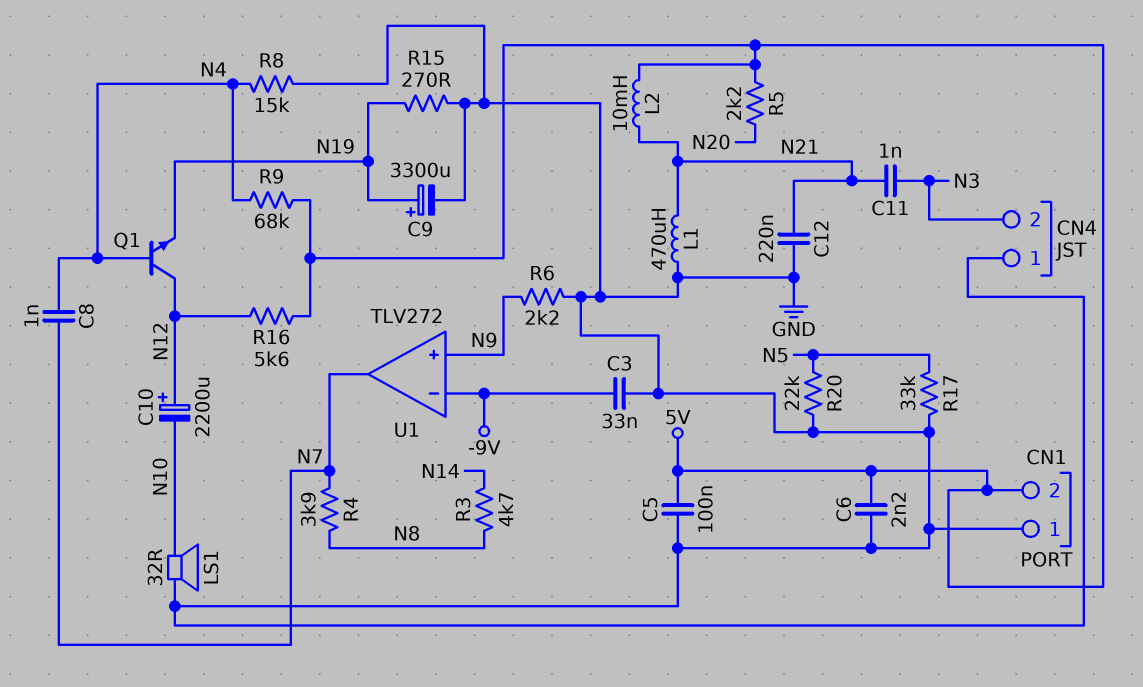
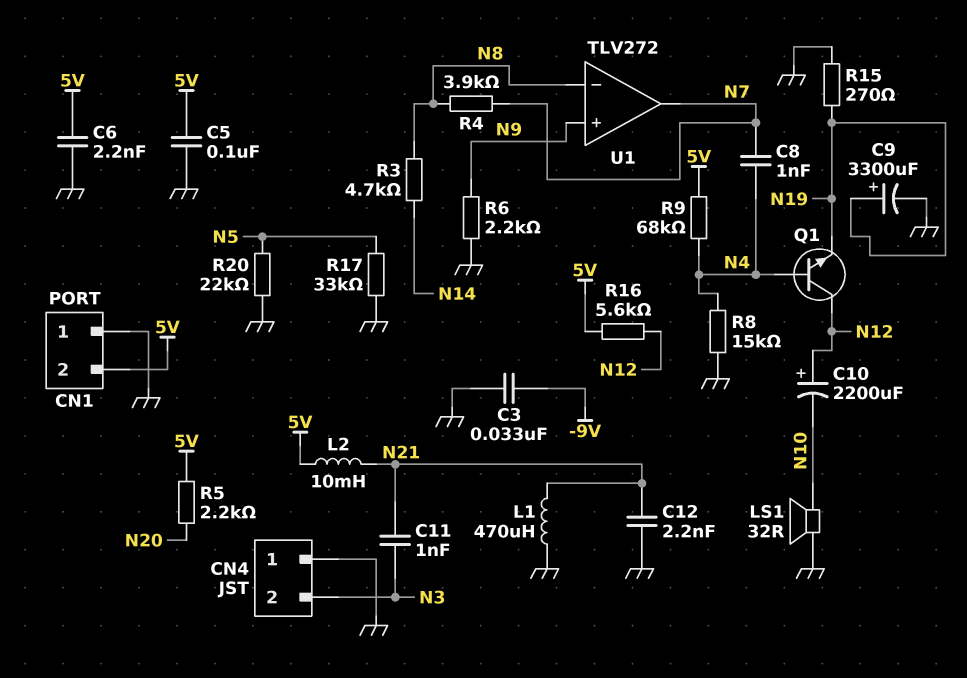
C12: 220nF (GND, N21) -> 2.2nF (GND, N21)
U1 pin in-: -9V -> N8

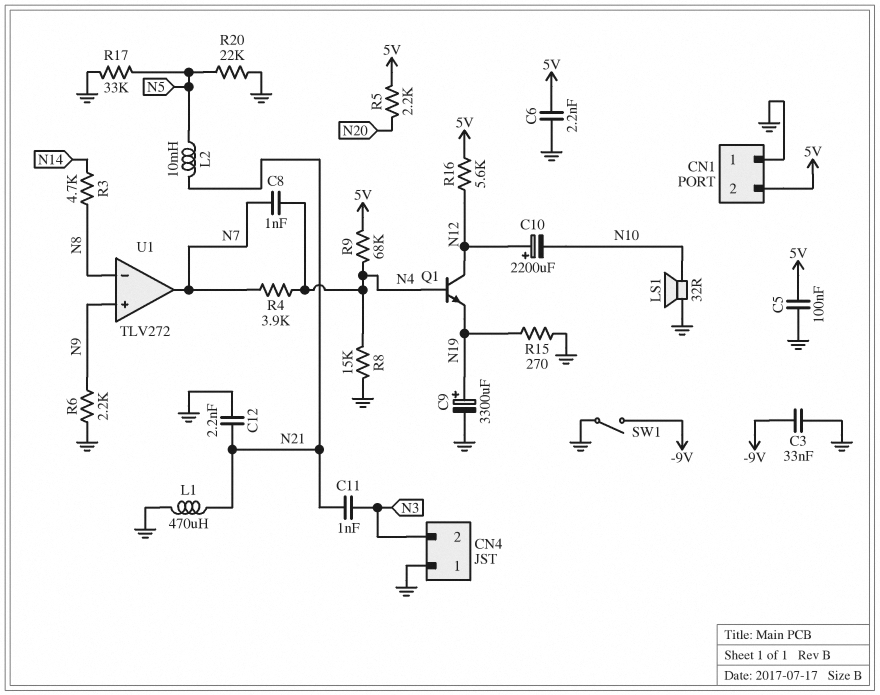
L2: 10mH (5V, N21) -> 10mH (N5, N21)
R4: 3.9k (N7, N8) -> 3.9k (N4, N7)
SW1: none -> switch (-9V, GND)

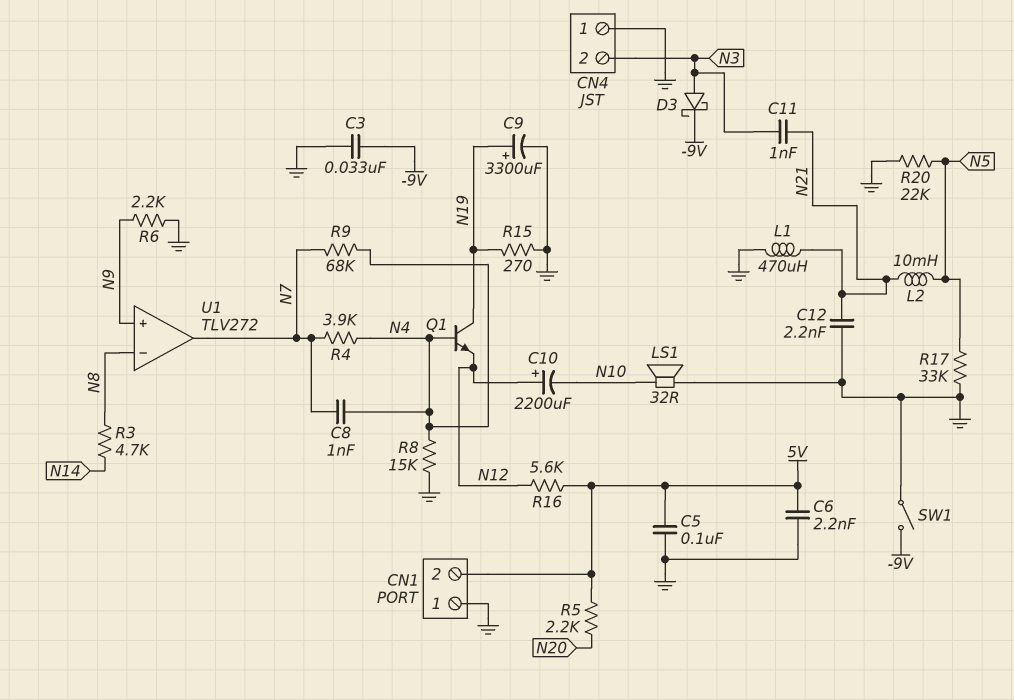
D3: none -> schottky (A N3, K -9V)
Q1: NPN (B N4, C N12, E N19) -> NPN (B N4, C N19, E N12)
R9: 68k (5V, N4) -> 68k (N4, N7)

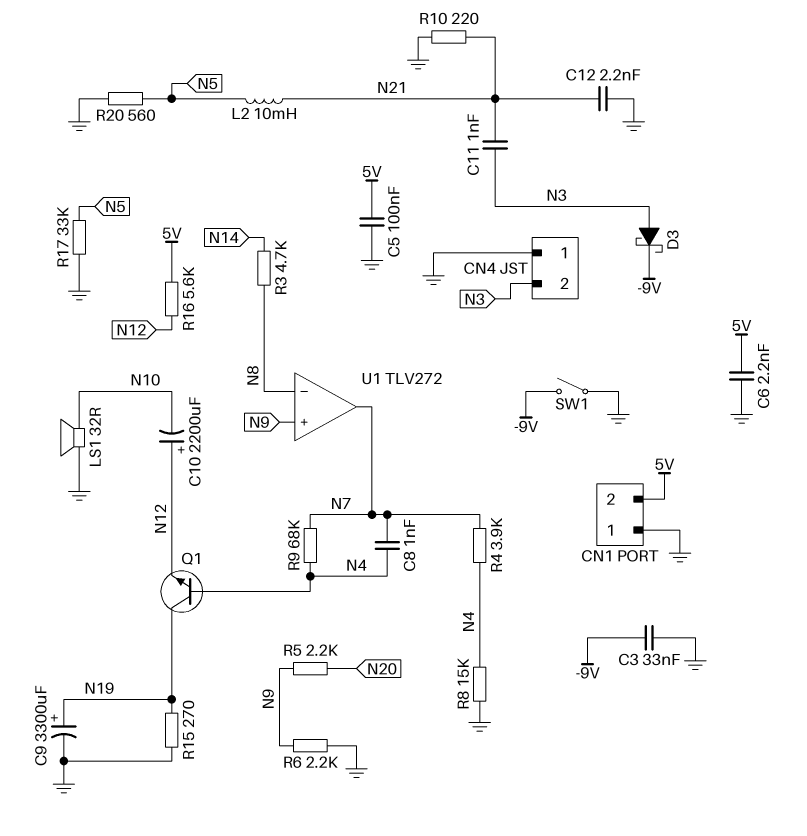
L1: 470uH (GND, N21) -> none
R5: 2.2k (5V, N20) -> 2.2k (N9, N20)
R10: none -> 220 (GND, N21)
R20: 22k (GND, N5) -> 560 (GND, N5)

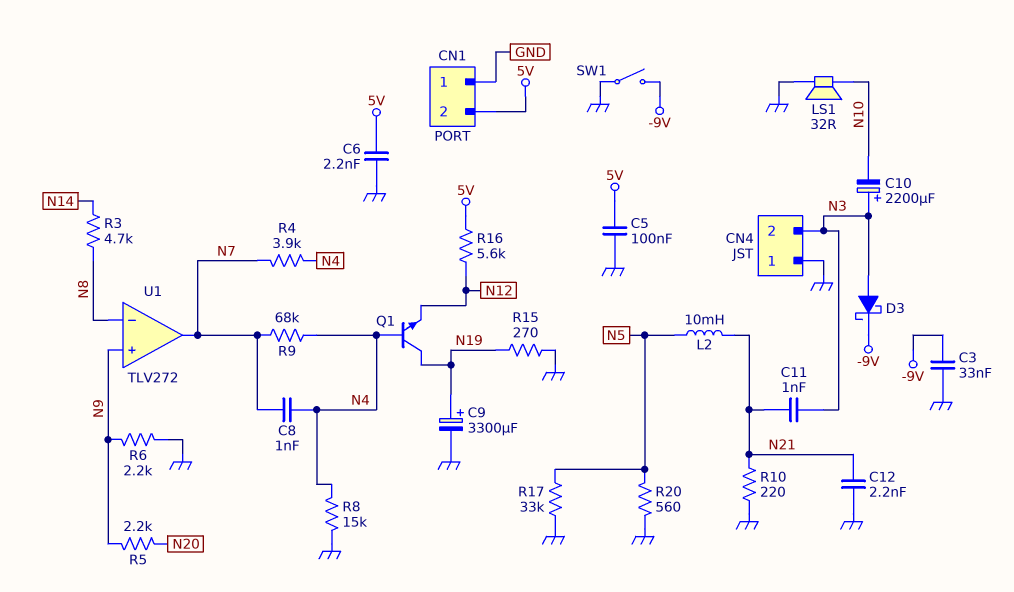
C10: 2200uF (plus N12, minus N10) -> 2200uF (plus N3, minus N10)

